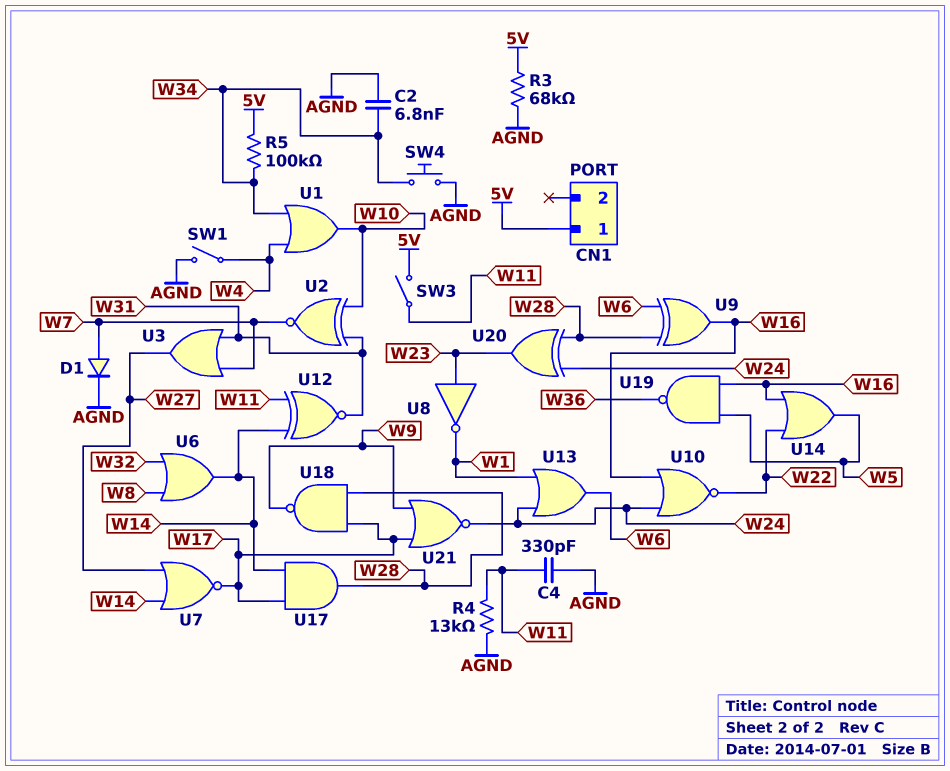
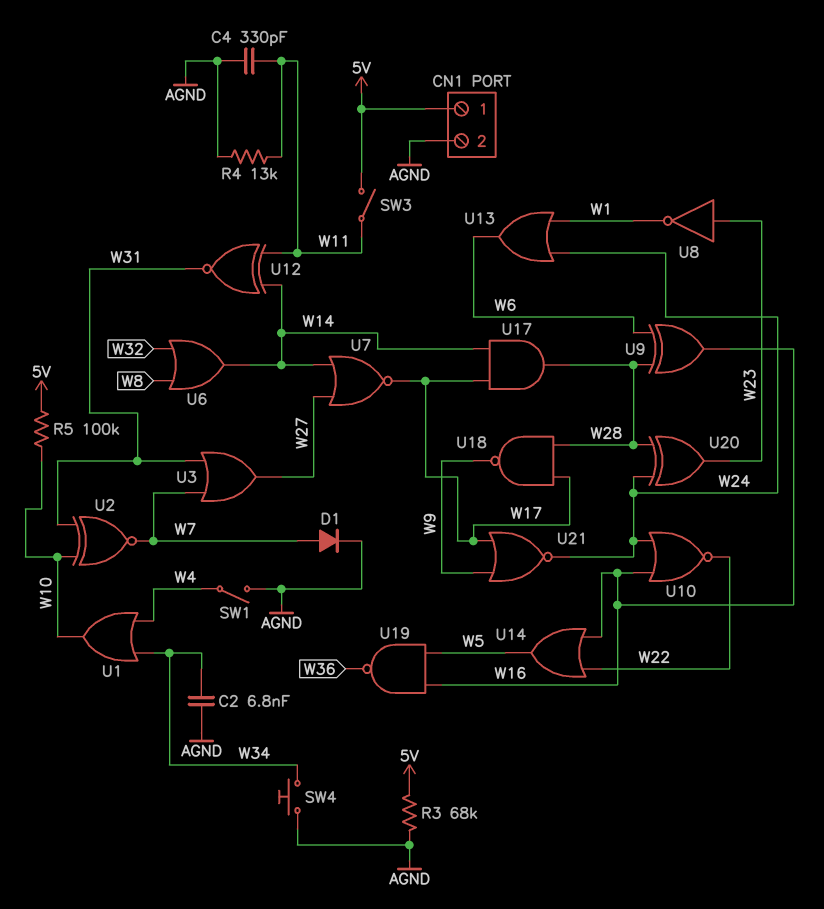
CN1 pin 2: none -> AGND
R5: 100k (5V, W34) -> 100k (5V, W10)

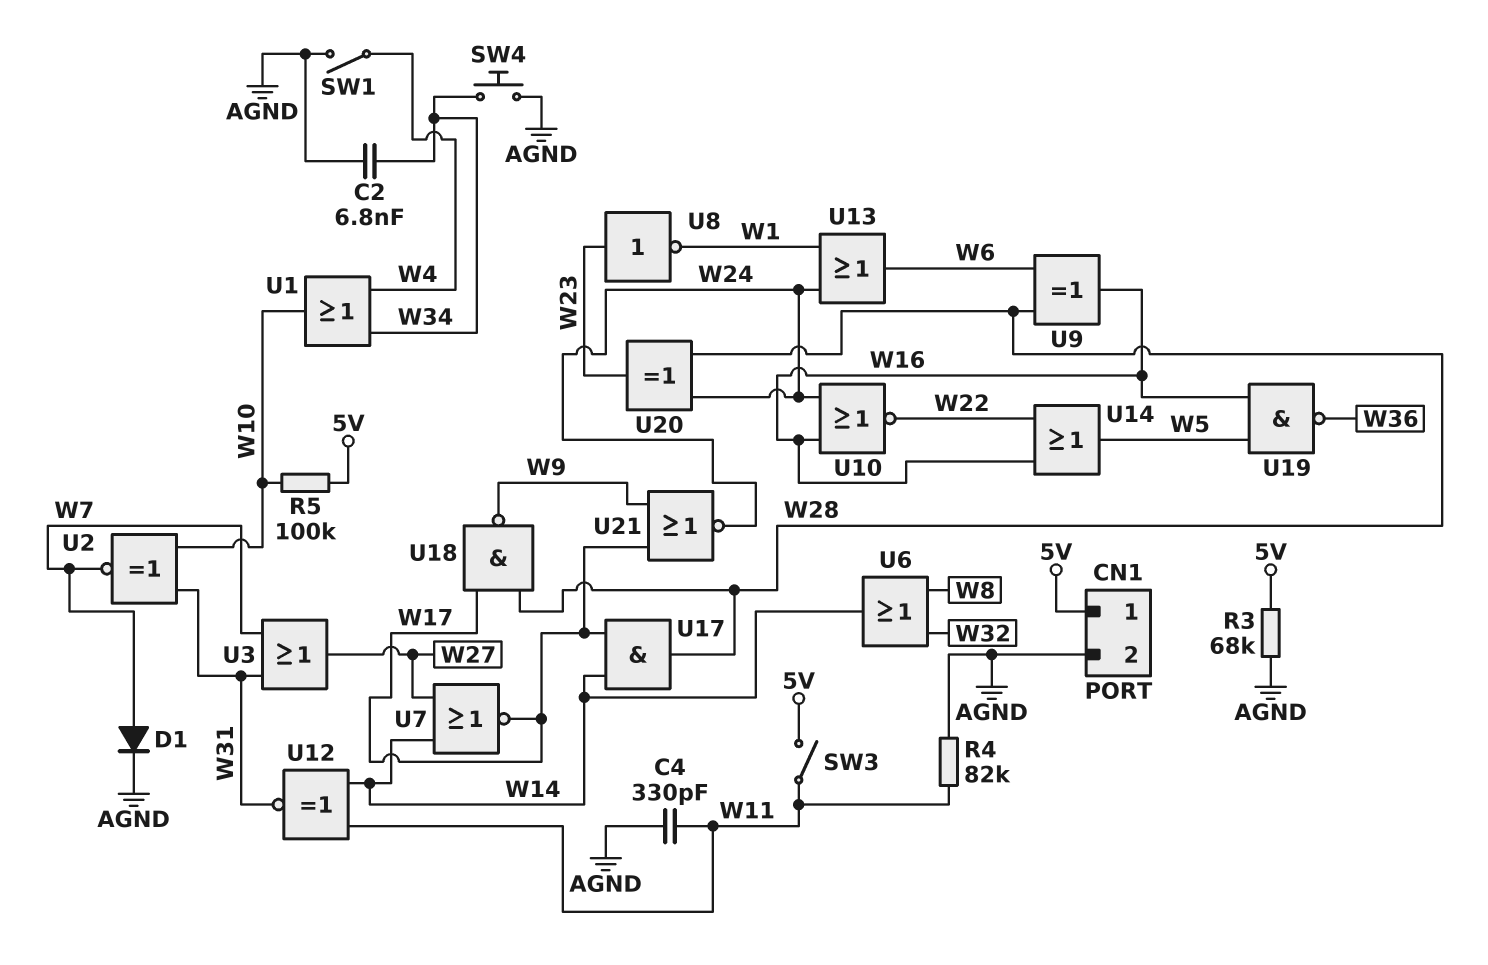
R4: 13k (AGND, W11) -> 82k (AGND, W11)

